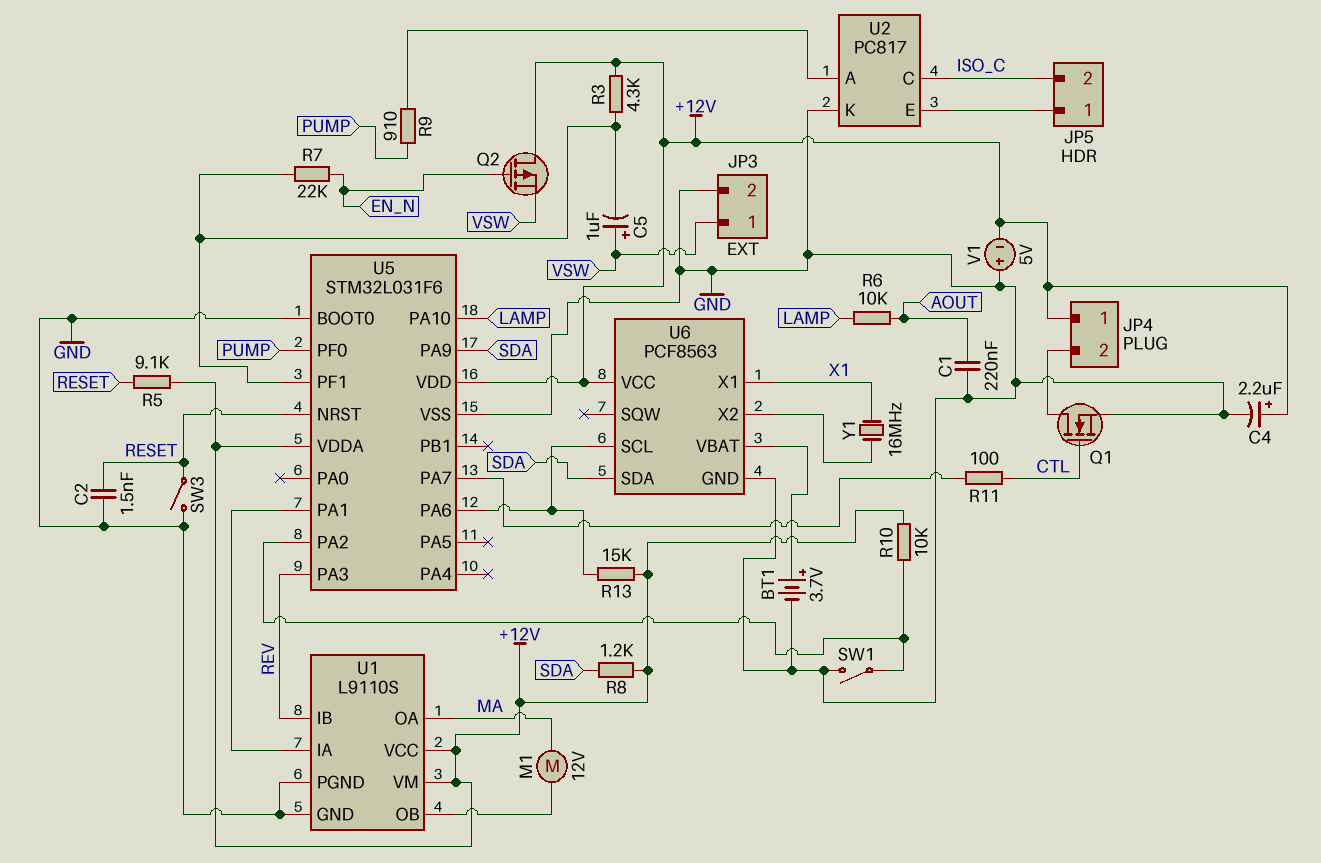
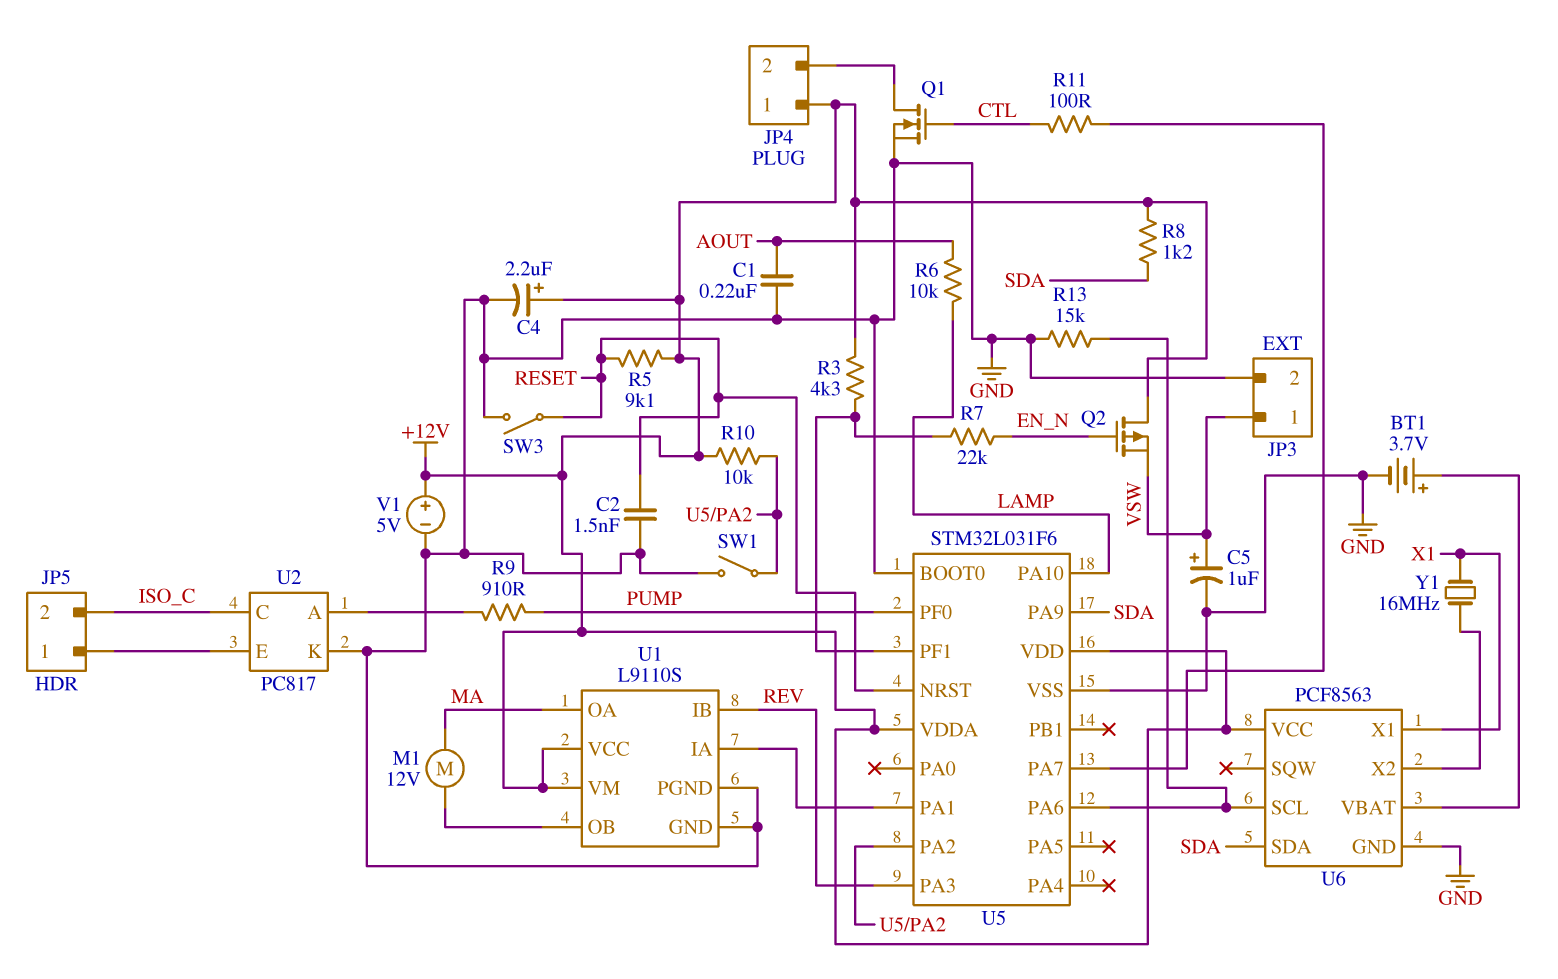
C5: 1uF (plus VSW, minus U5/PF1) -> 1uF (plus VSW, minus GND)
R13: 15k (+12V, U5/PA6) -> 15k (GND, U5/PA6)
V1: 5V (plus GND, minus +12V) -> 5V (plus +12V, minus GND)

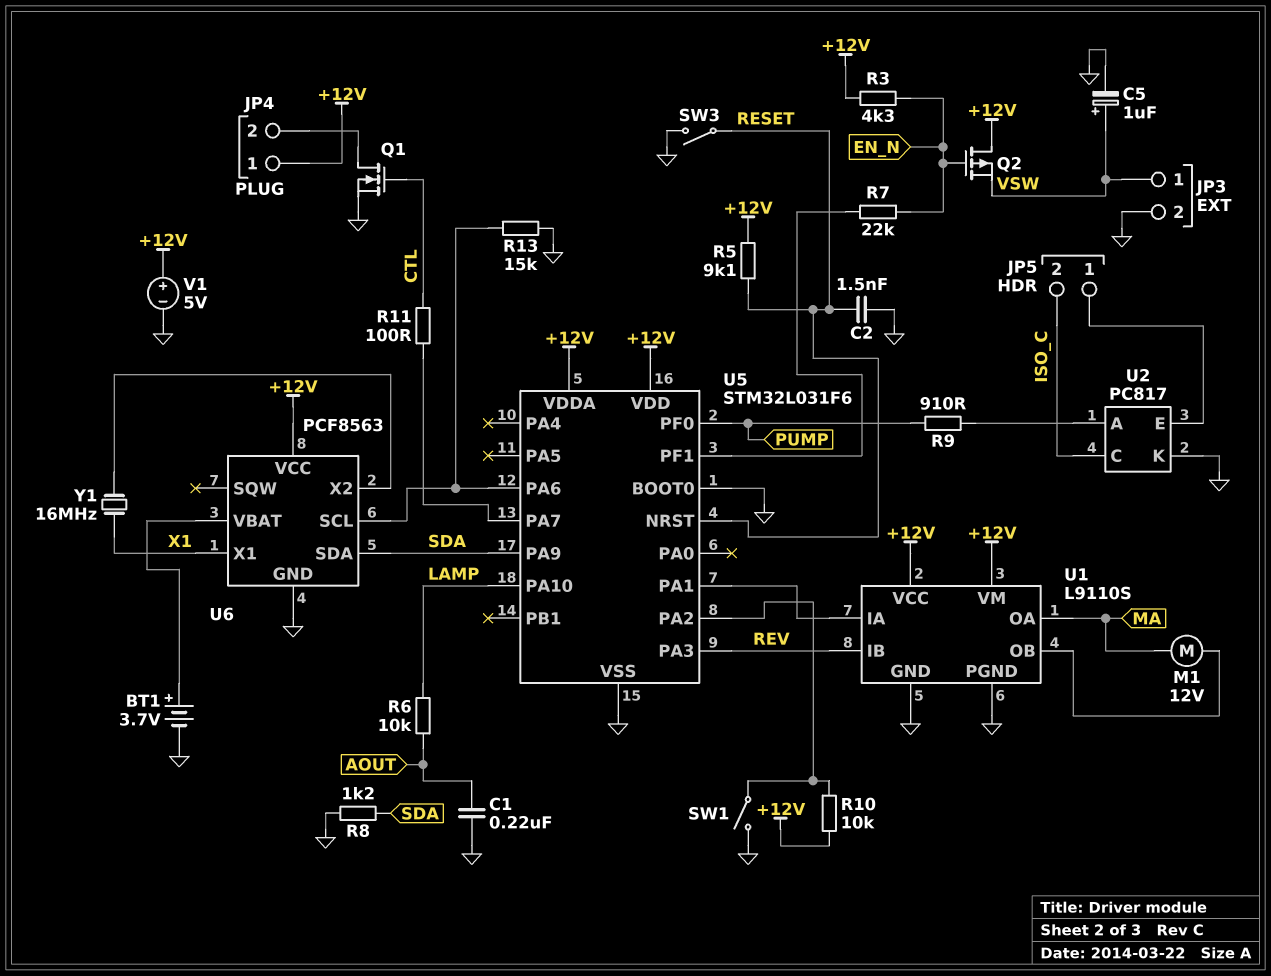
C4: 2.2uF (plus +12V, minus GND) -> none
R3: 4.3k (+12V, U5/PF1) -> 4.3k (+12V, EN_N)
R8: 1.2k (+12V, SDA) -> 1.2k (GND, SDA)

